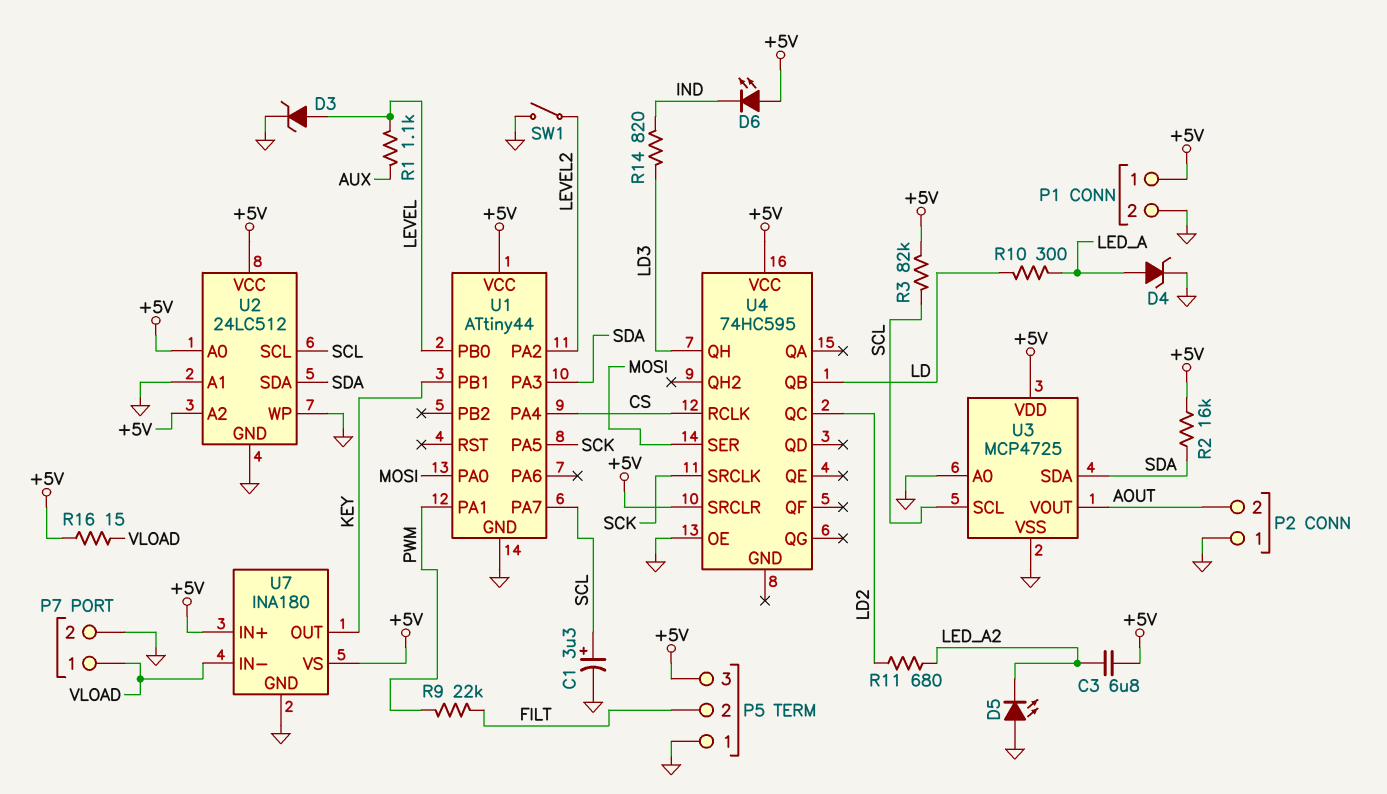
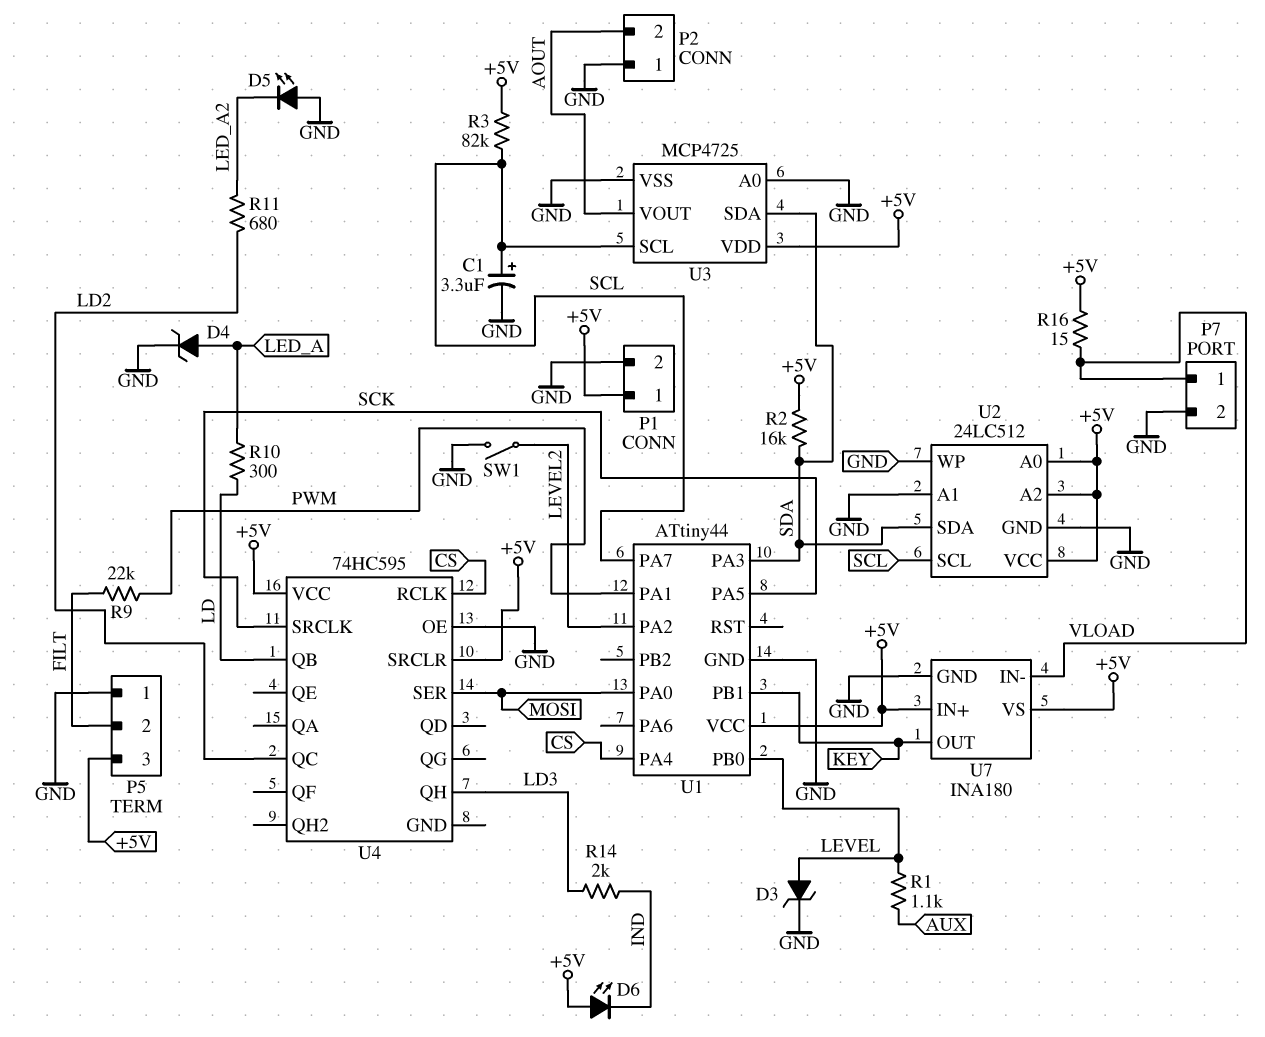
C3: 6.8uF (+5V, LED_A2) -> none
R14: 820 (IND, LD3) -> 2k (IND, LD3)

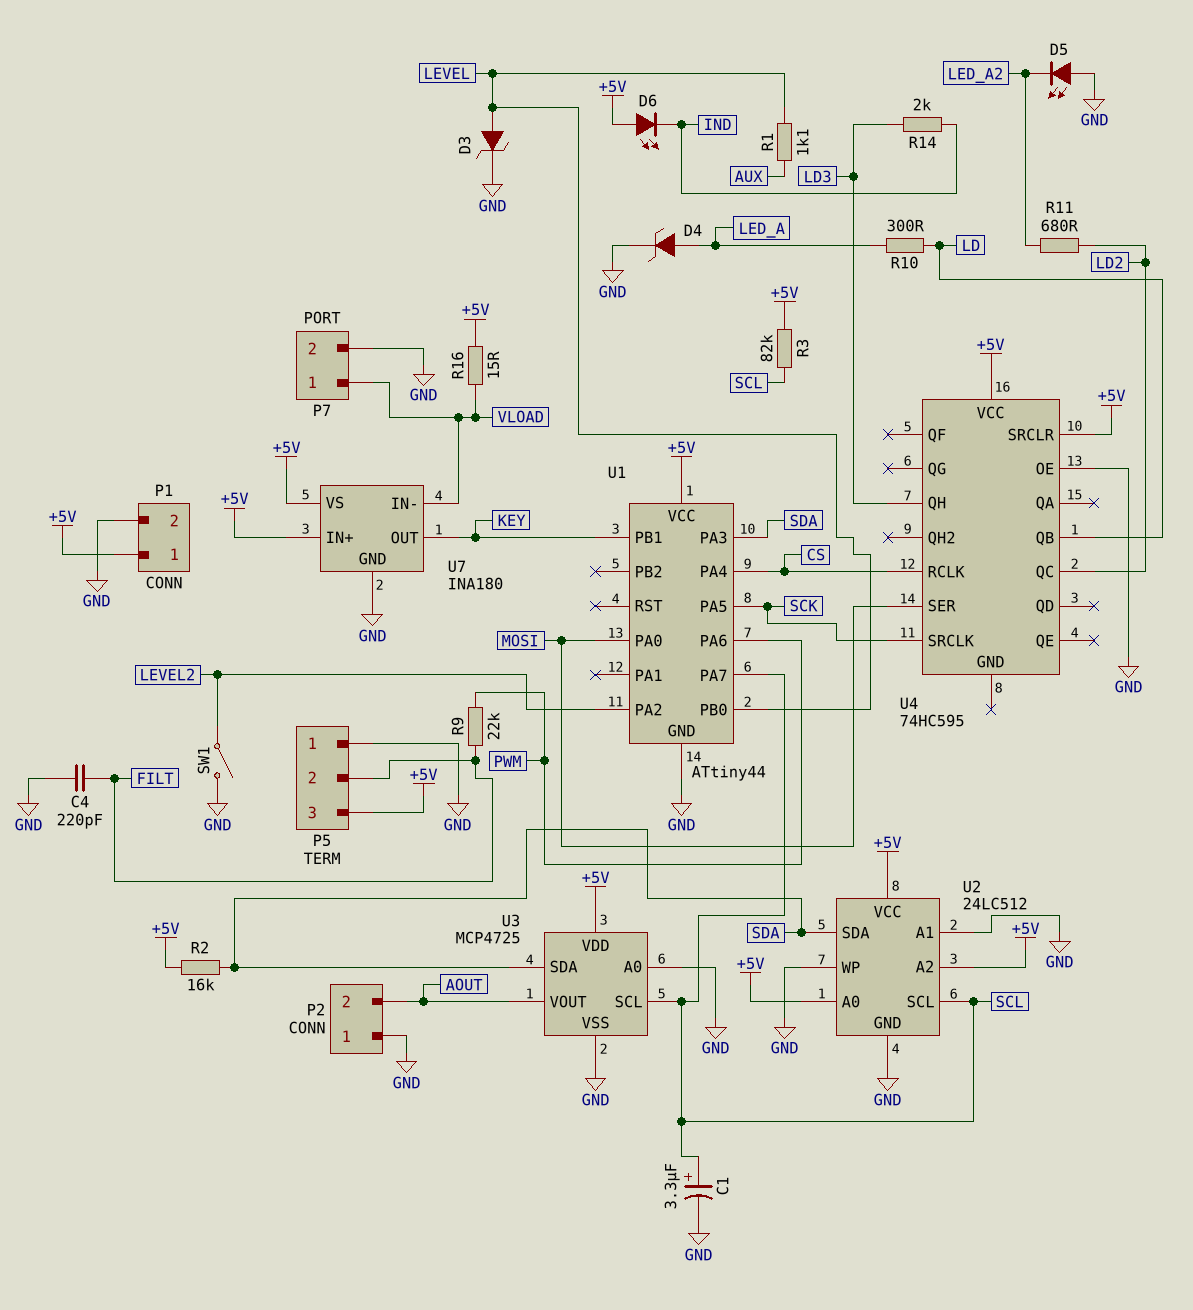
C4: none -> 220pF (FILT, GND)
U1 pin PA1: PWM -> none
U1 pin PA6: none -> PWM

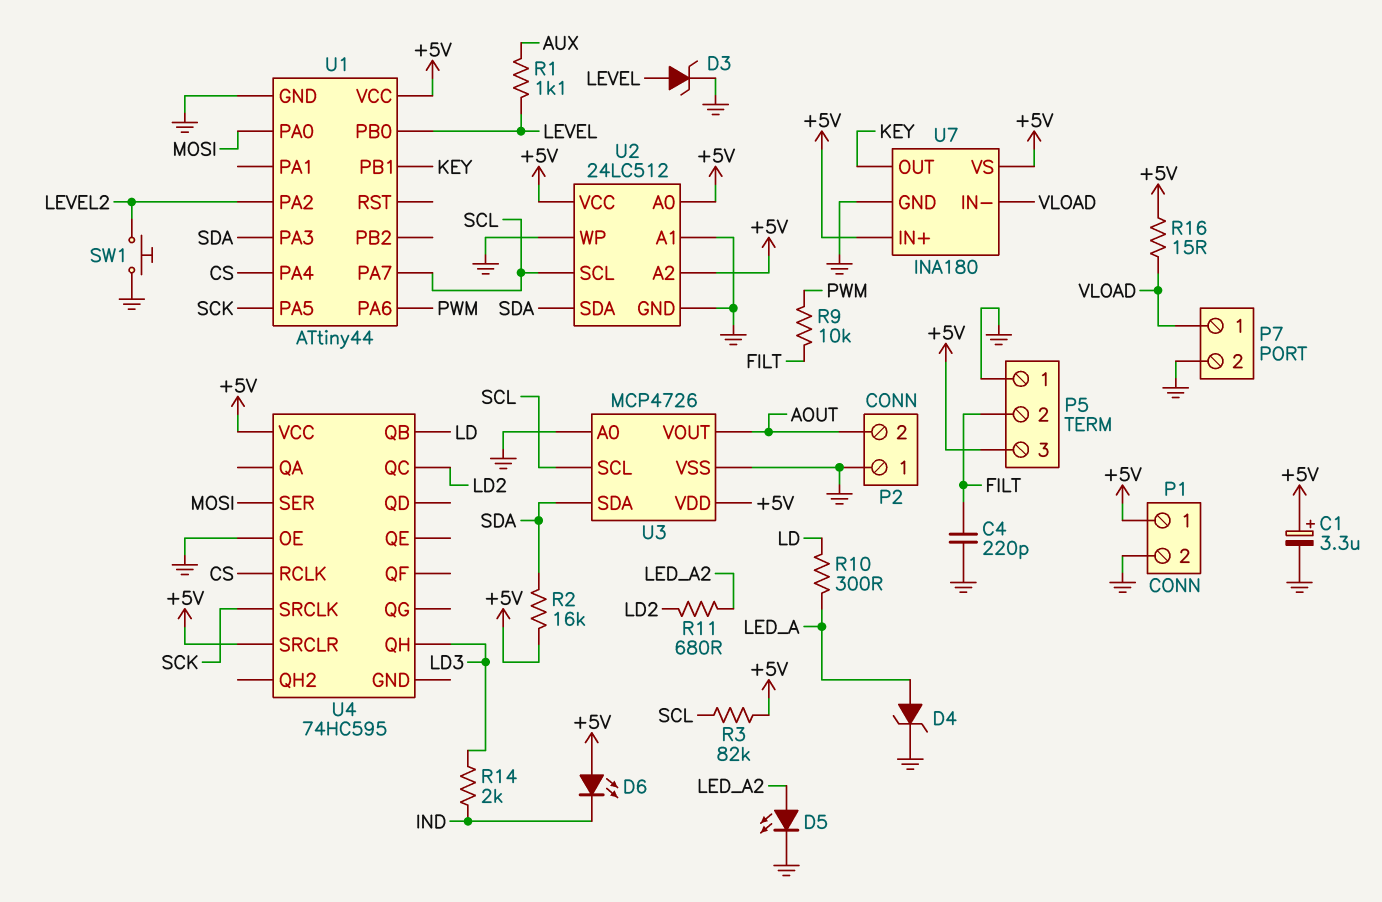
C1: 3.3uF (plus SCL, minus GND) -> 3.3uF (plus +5V, minus GND)
D5: LED (A GND, K LED_A2) -> LED (A LED_A2, K GND)
R9: 22k (FILT, PWM) -> 10k (FILT, PWM)
SW1: switch (GND, LEVEL2) -> button (GND, LEVEL2)
U3: MCP4725 -> MCP4726

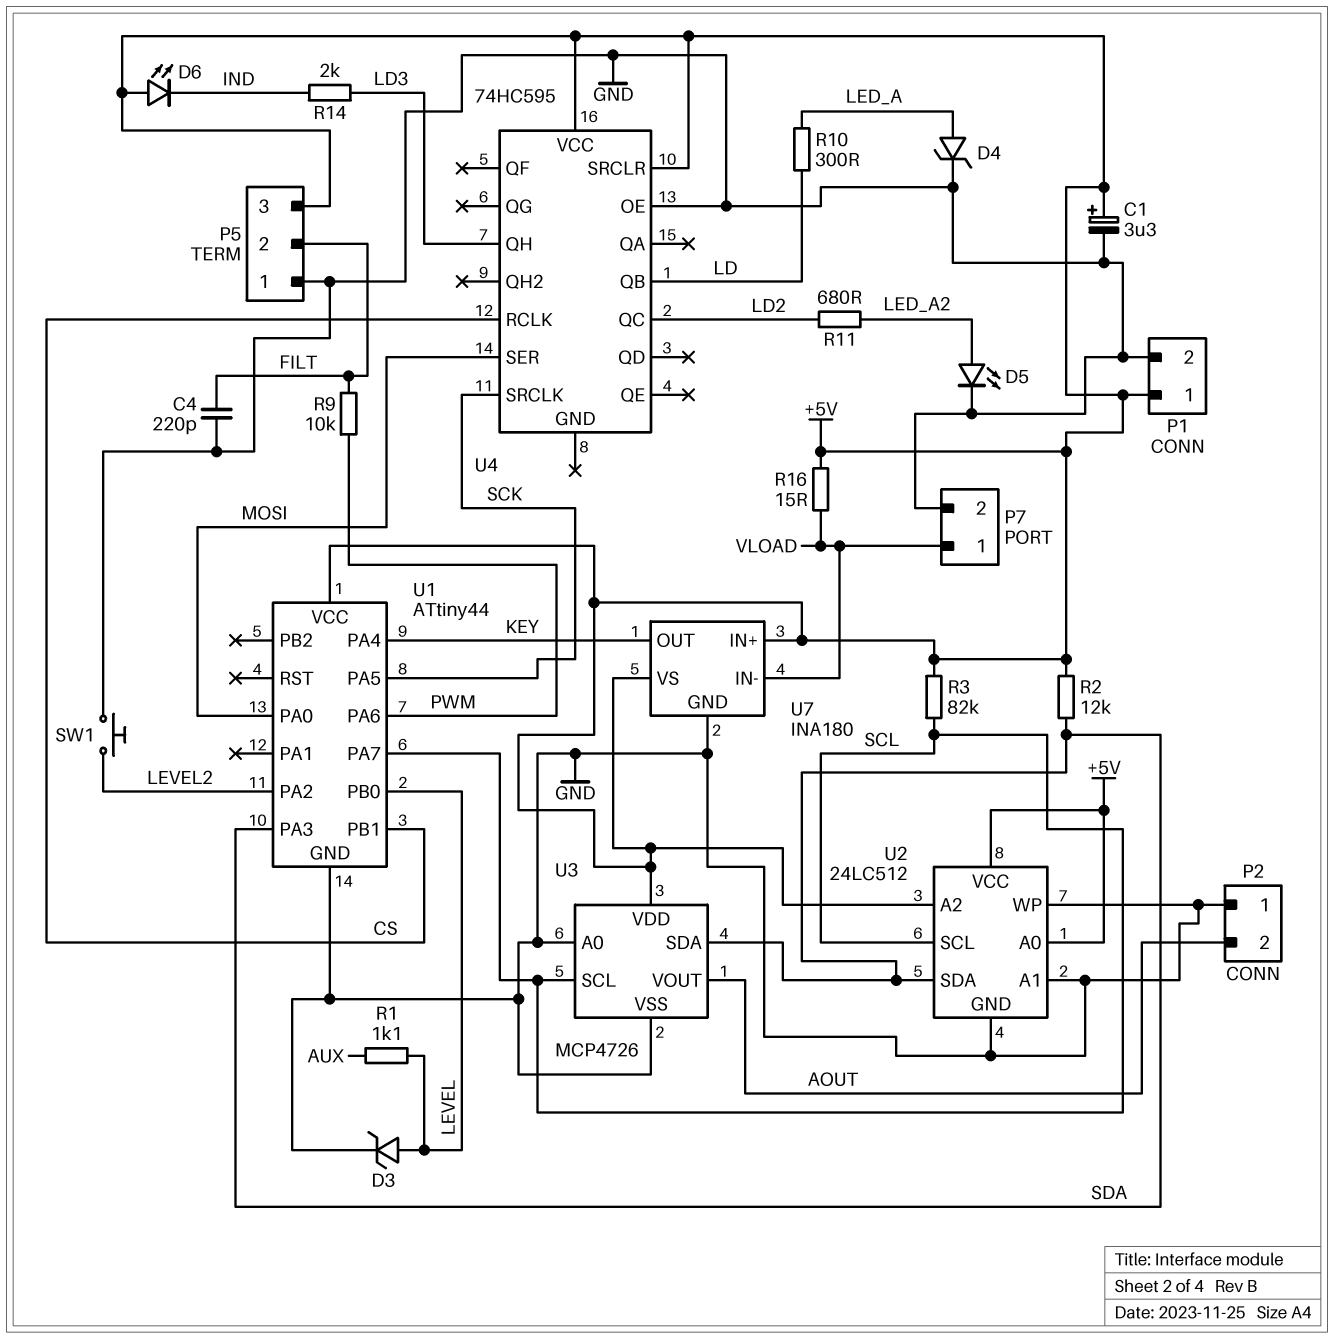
R2: 16k (+5V, SDA) -> 12k (+5V, SDA)
U1 pin PA4: CS -> KEY
U1 pin PB1: KEY -> CS

